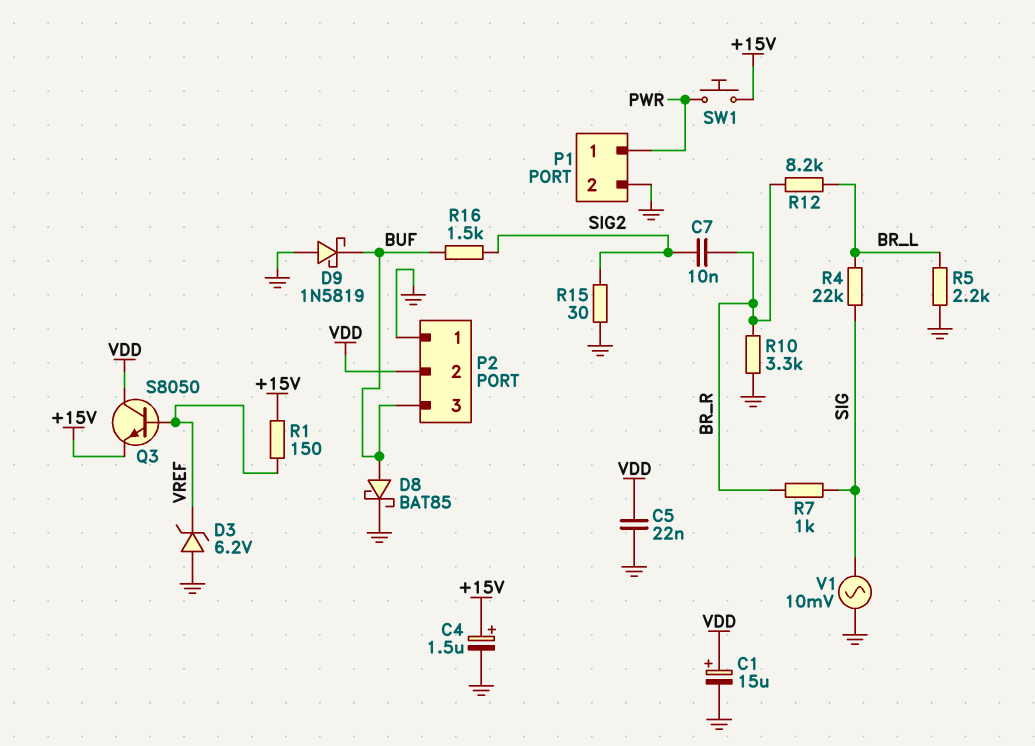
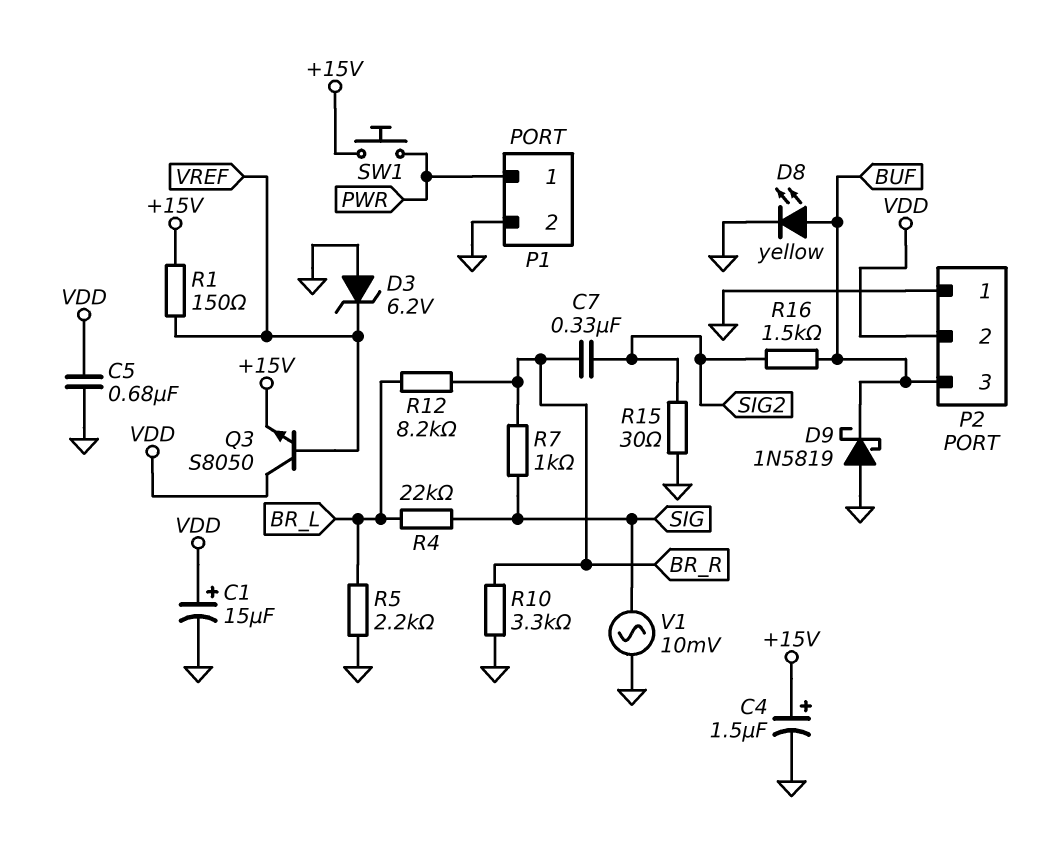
C5: 22nF (GND, VDD) -> 680nF (GND, VDD)
C7: 10nF (BR_R, SIG2) -> 330nF (BR_R, SIG2)
D8: schottky BAT85 (A BUF, K GND) -> LED yellow (A BUF, K GND)

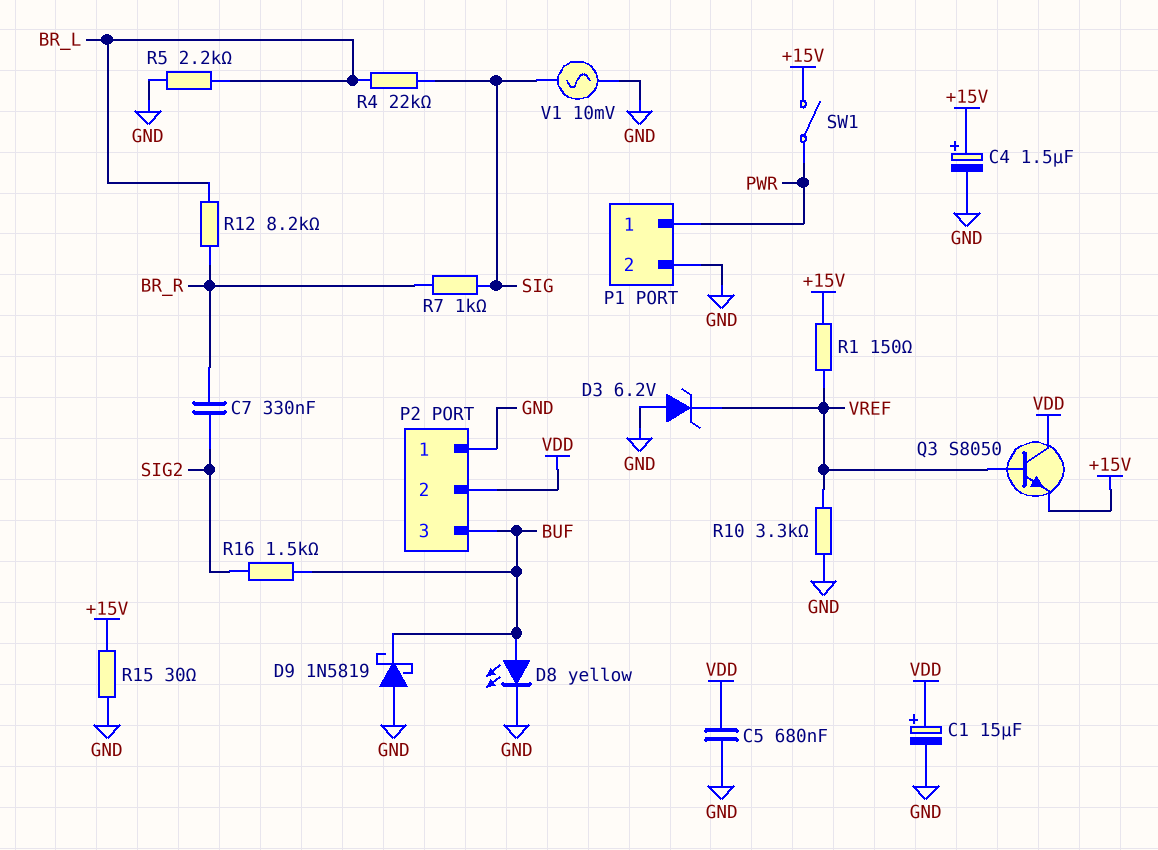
R10: 3.3k (BR_R, GND) -> 3.3k (GND, VREF)
R15: 30 (GND, SIG2) -> 30 (+15V, GND)
SW1: button (+15V, PWR) -> switch (+15V, PWR)

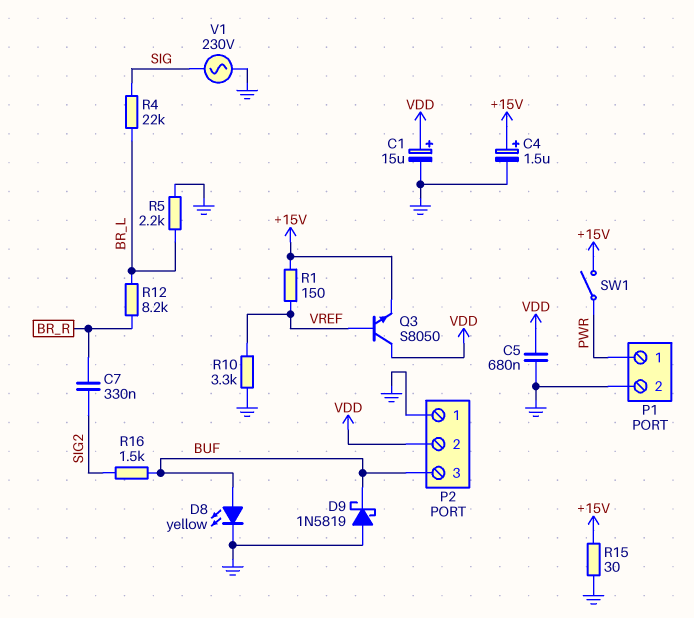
D3: zener 6.2V (A GND, K VREF) -> none
R7: 1k (BR_R, SIG) -> none
V1: AC 10mV (GND, SIG) -> AC 230V (GND, SIG)

